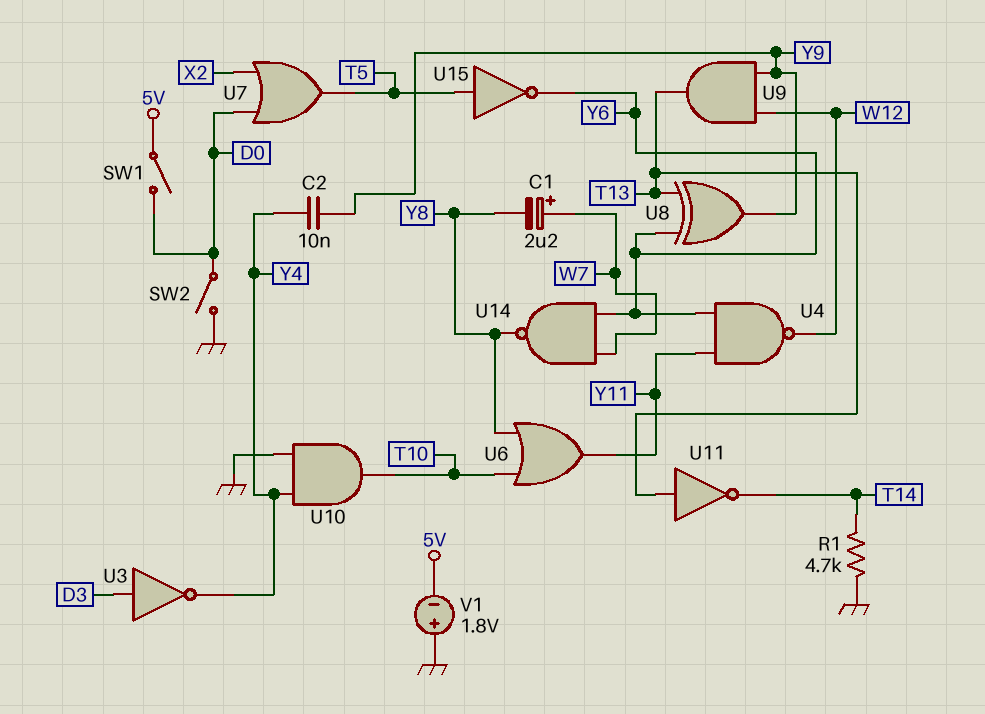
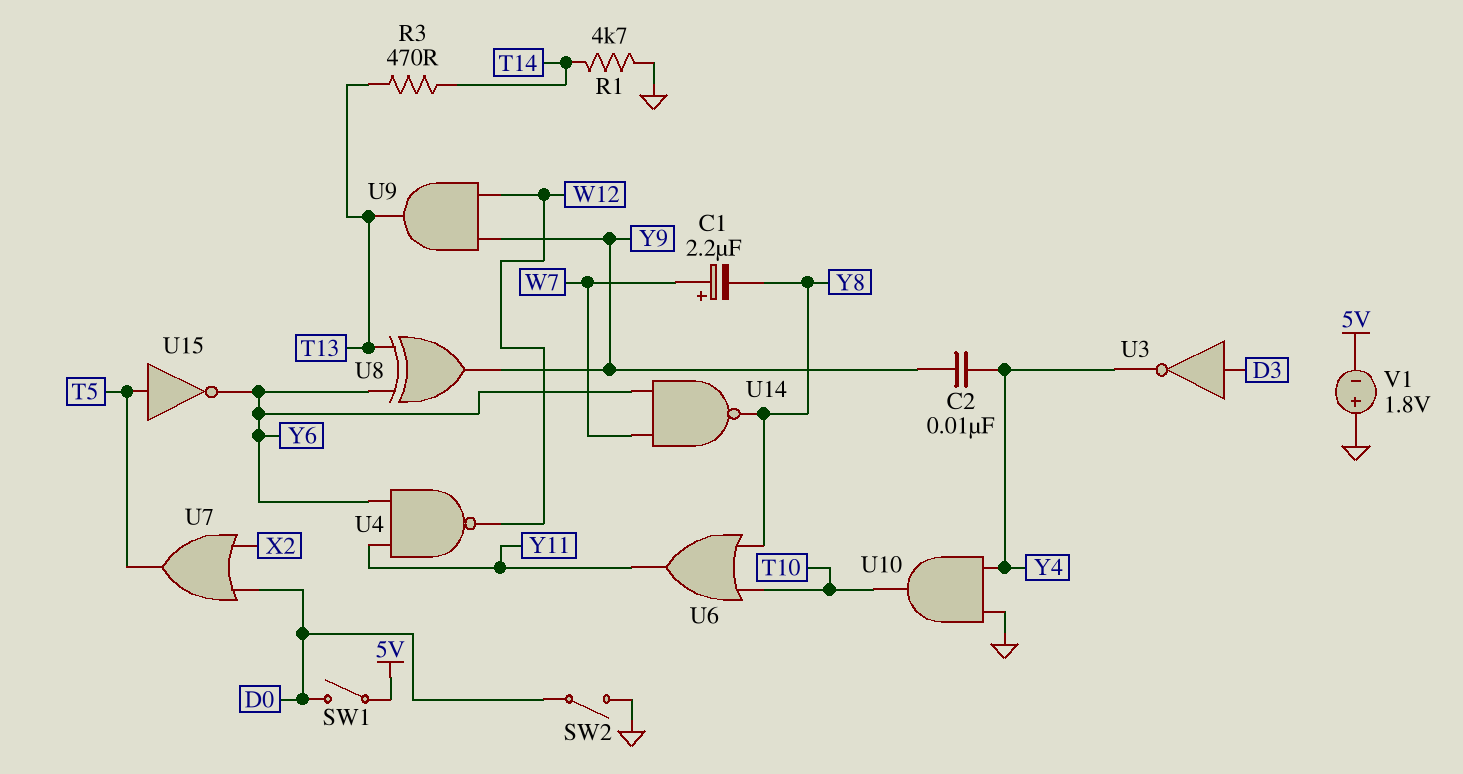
R3: none -> 470 (T13, T14)
U11: NOT (in T13, out T14) -> none

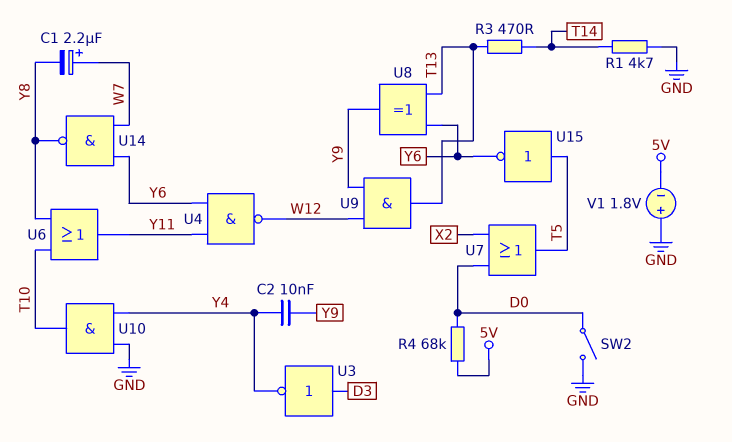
R4: none -> 68k (5V, D0)
SW1: switch (5V, D0) -> none

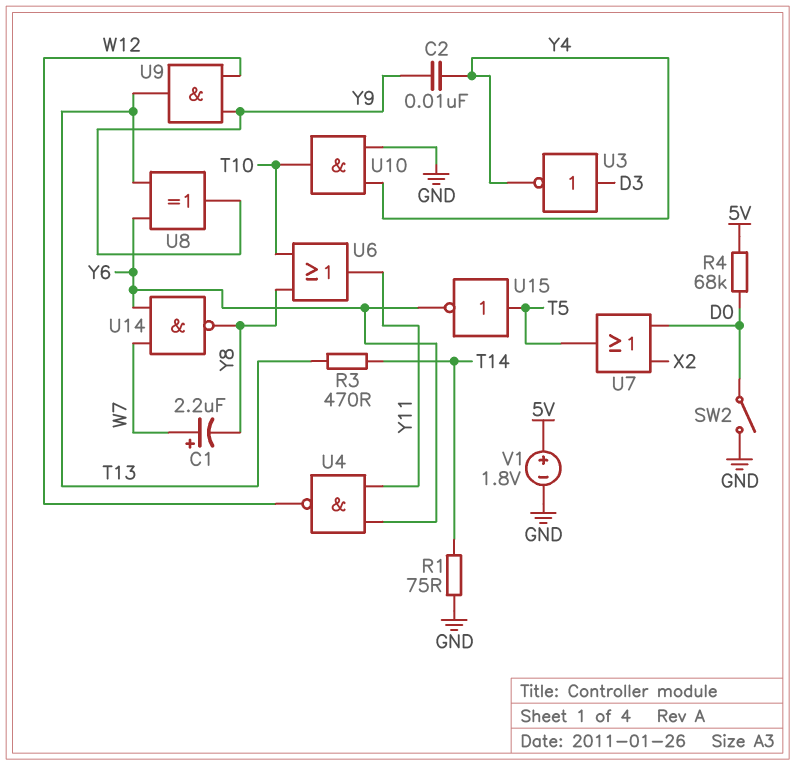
R1: 4.7k (GND, T14) -> 75 (GND, T14)
V1: 1.8V (plus GND, minus 5V) -> 1.8V (plus 5V, minus GND)

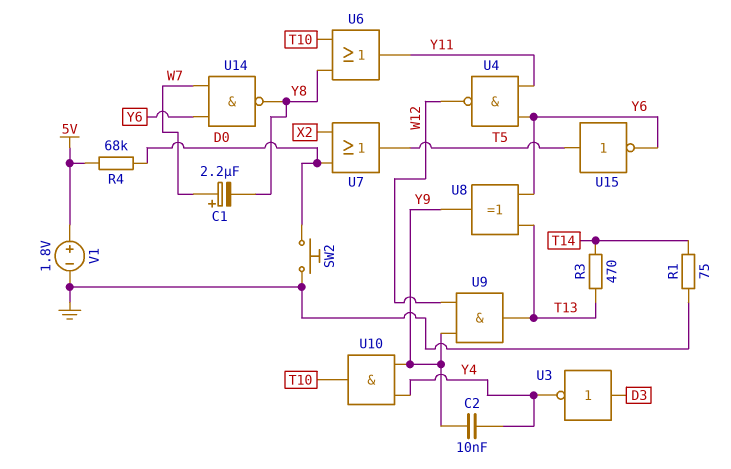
SW2: switch (D0, GND) -> button (D0, GND)
U10: AND (in GND, in Y4, out T10) -> AND (in Y4, in Y9, out T10)

